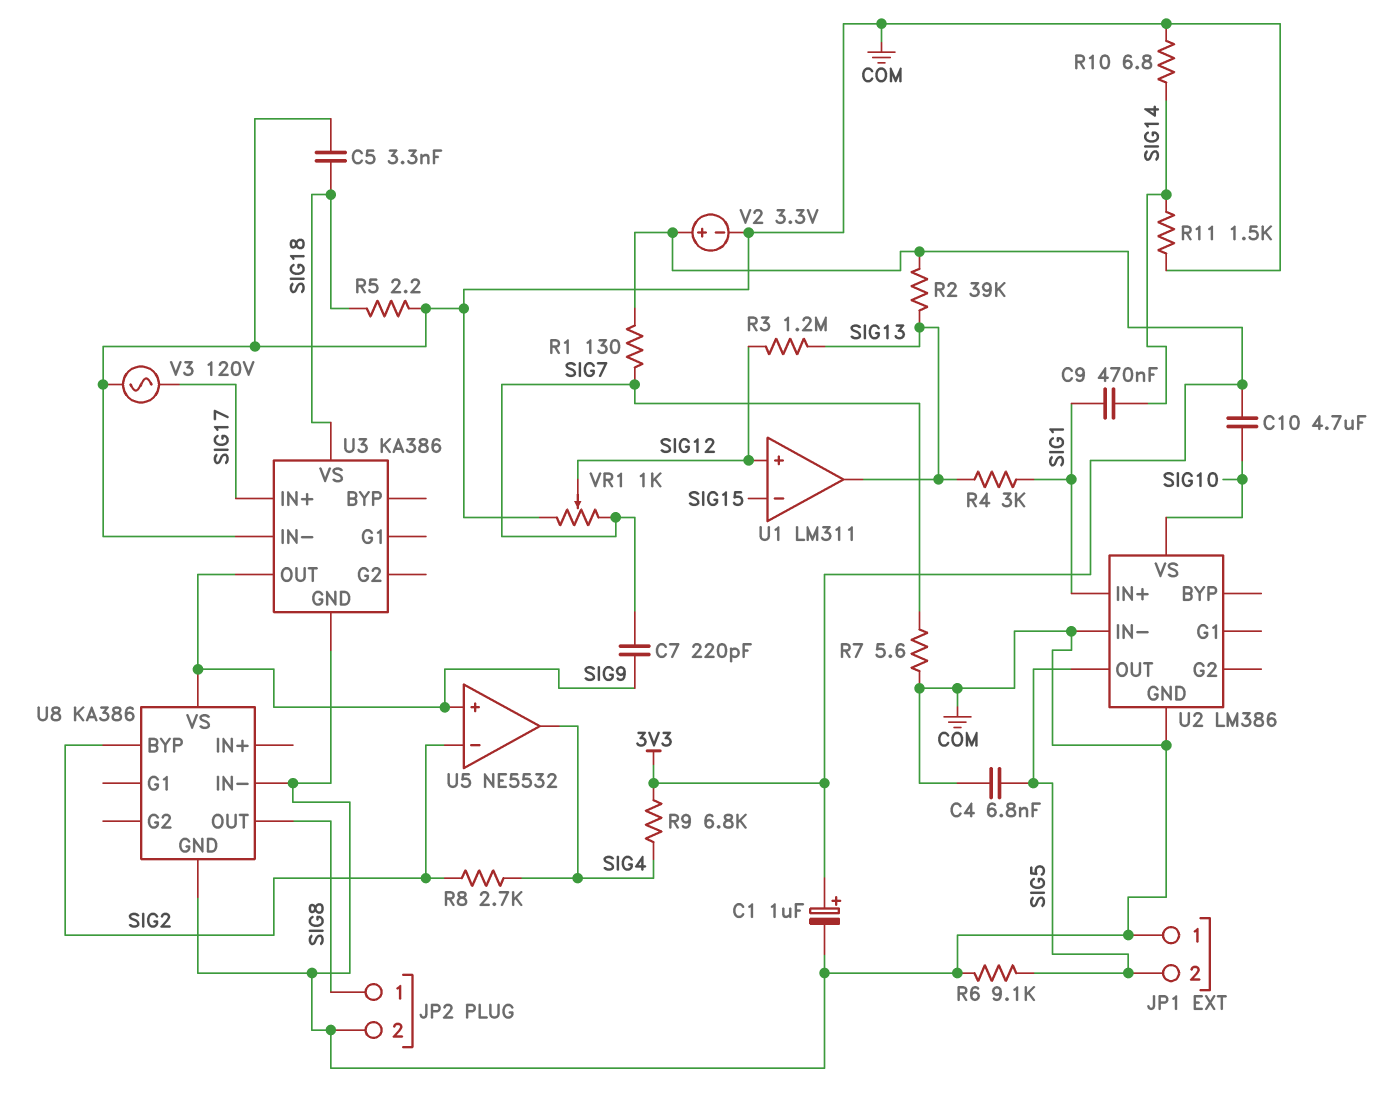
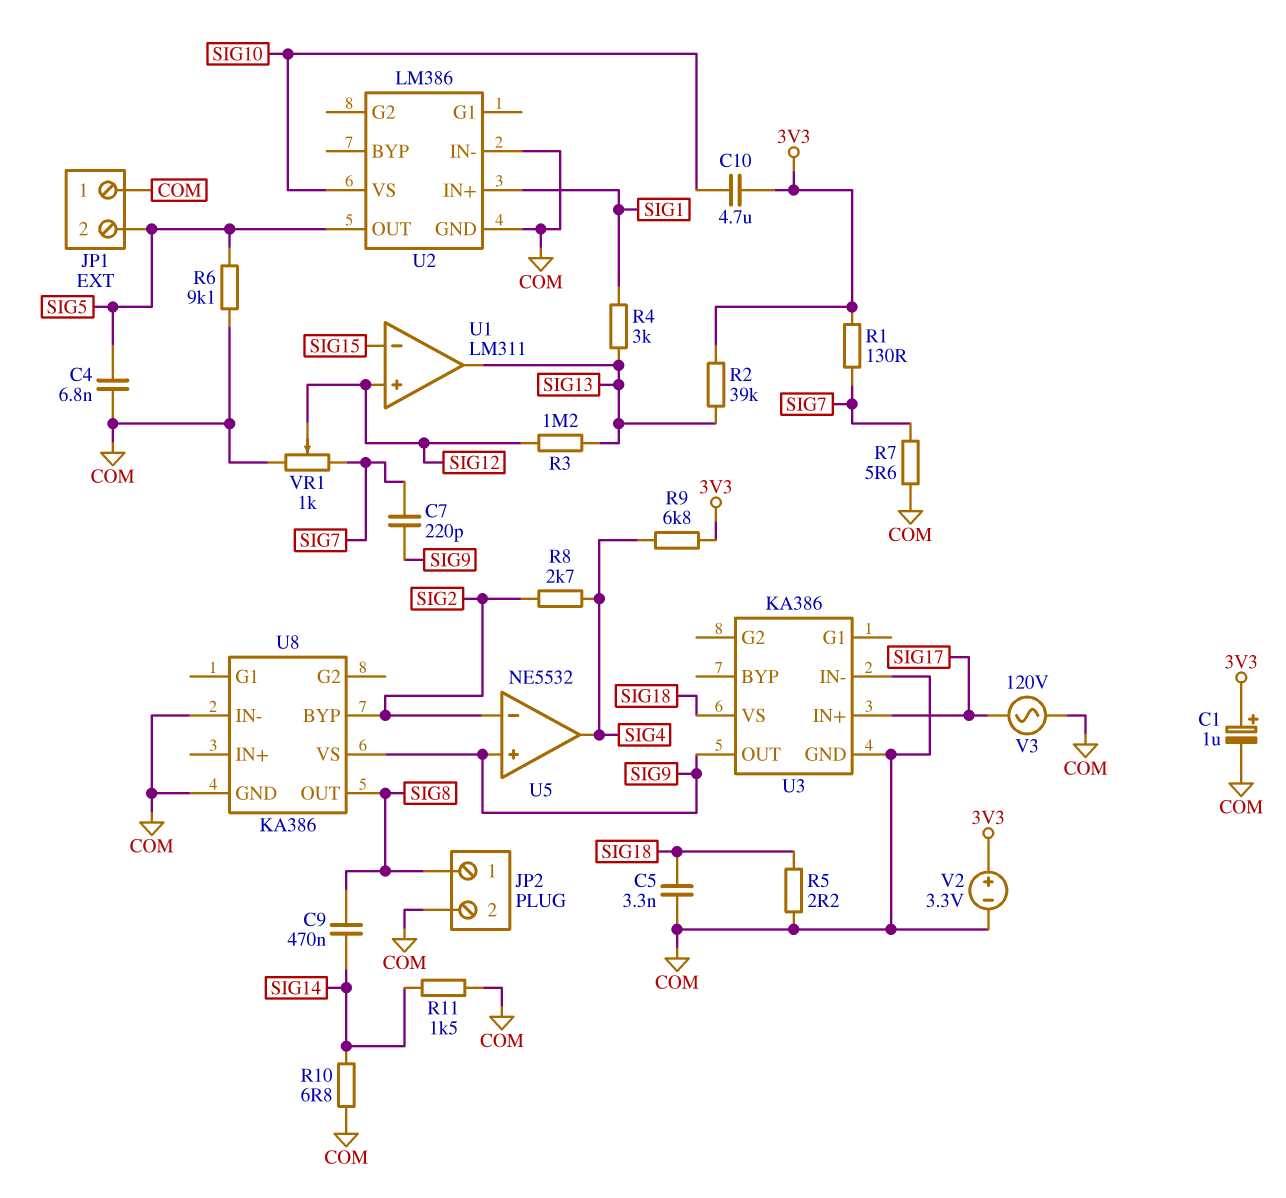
C9: 470nF (SIG1, SIG14) -> 470nF (SIG8, SIG14)

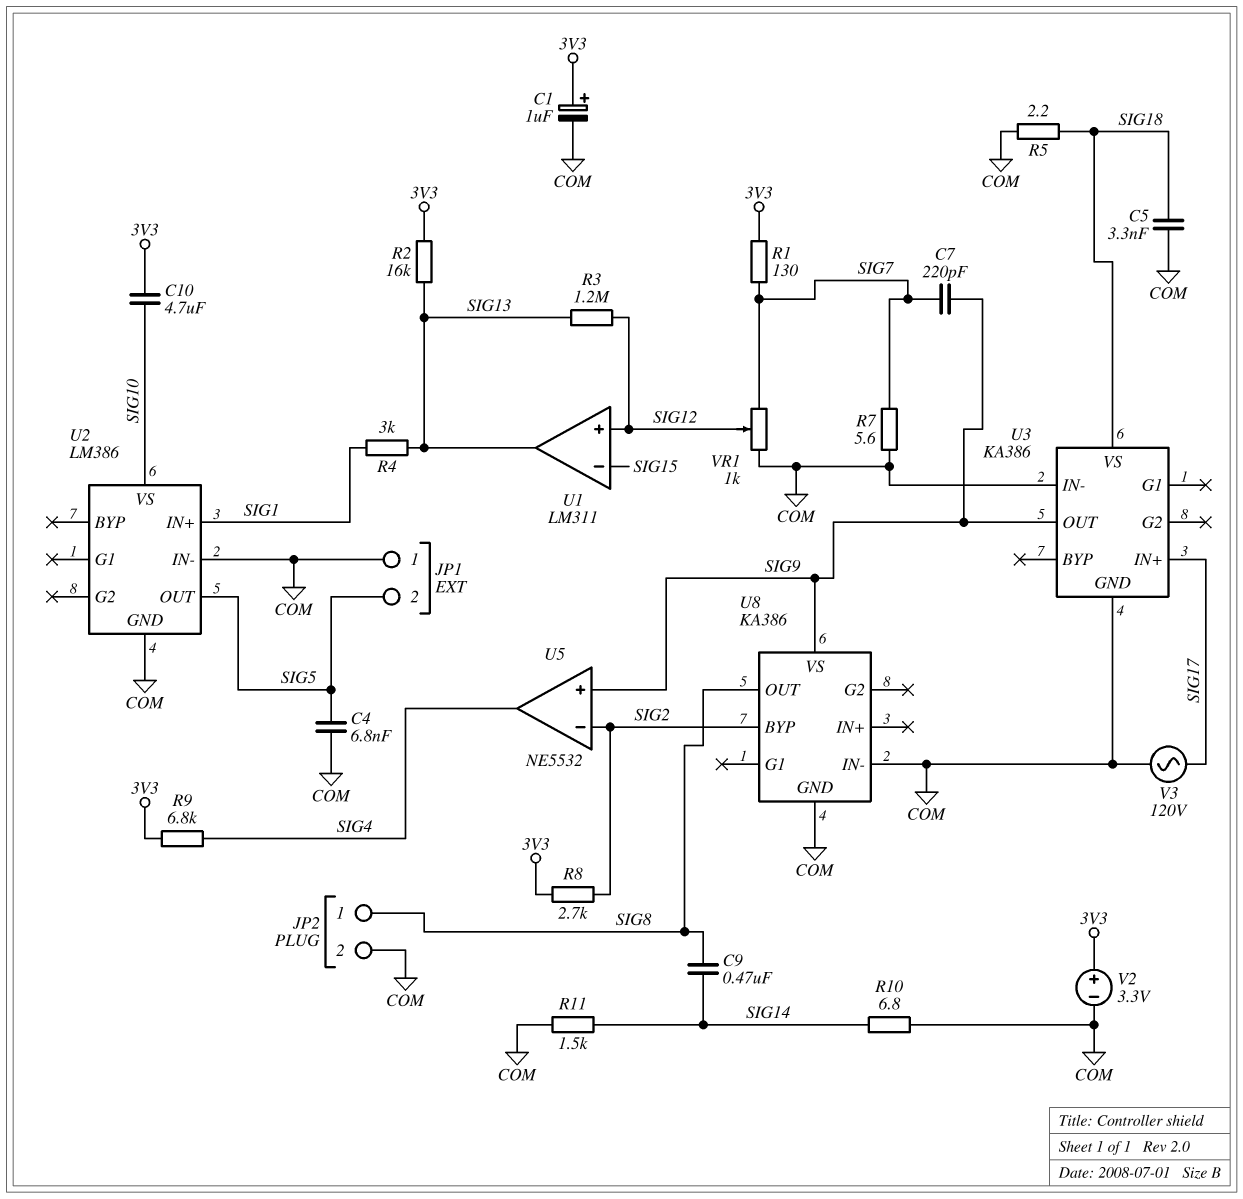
R2: 39k (3V3, SIG13) -> 16k (3V3, SIG13)
R6: 9.1k (COM, SIG5) -> none
R8: 2.7k (SIG2, SIG4) -> 2.7k (3V3, SIG2)

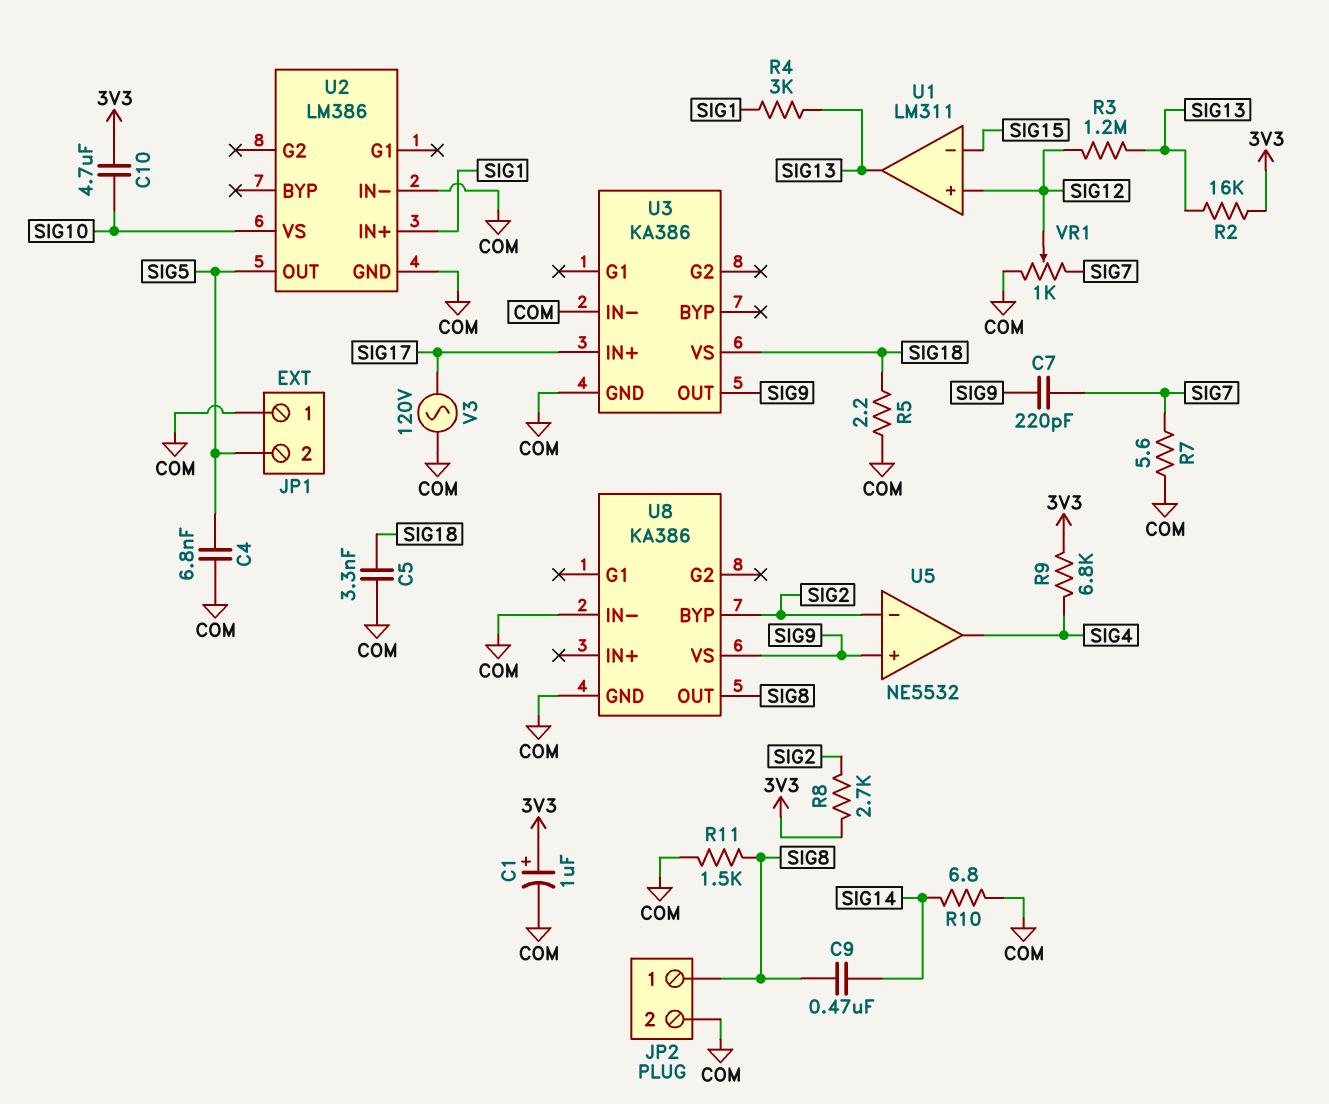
R1: 130 (3V3, SIG7) -> none
R11: 1.5k (COM, SIG14) -> 1.5k (COM, SIG8)
V2: 3.3V (plus 3V3, minus COM) -> none

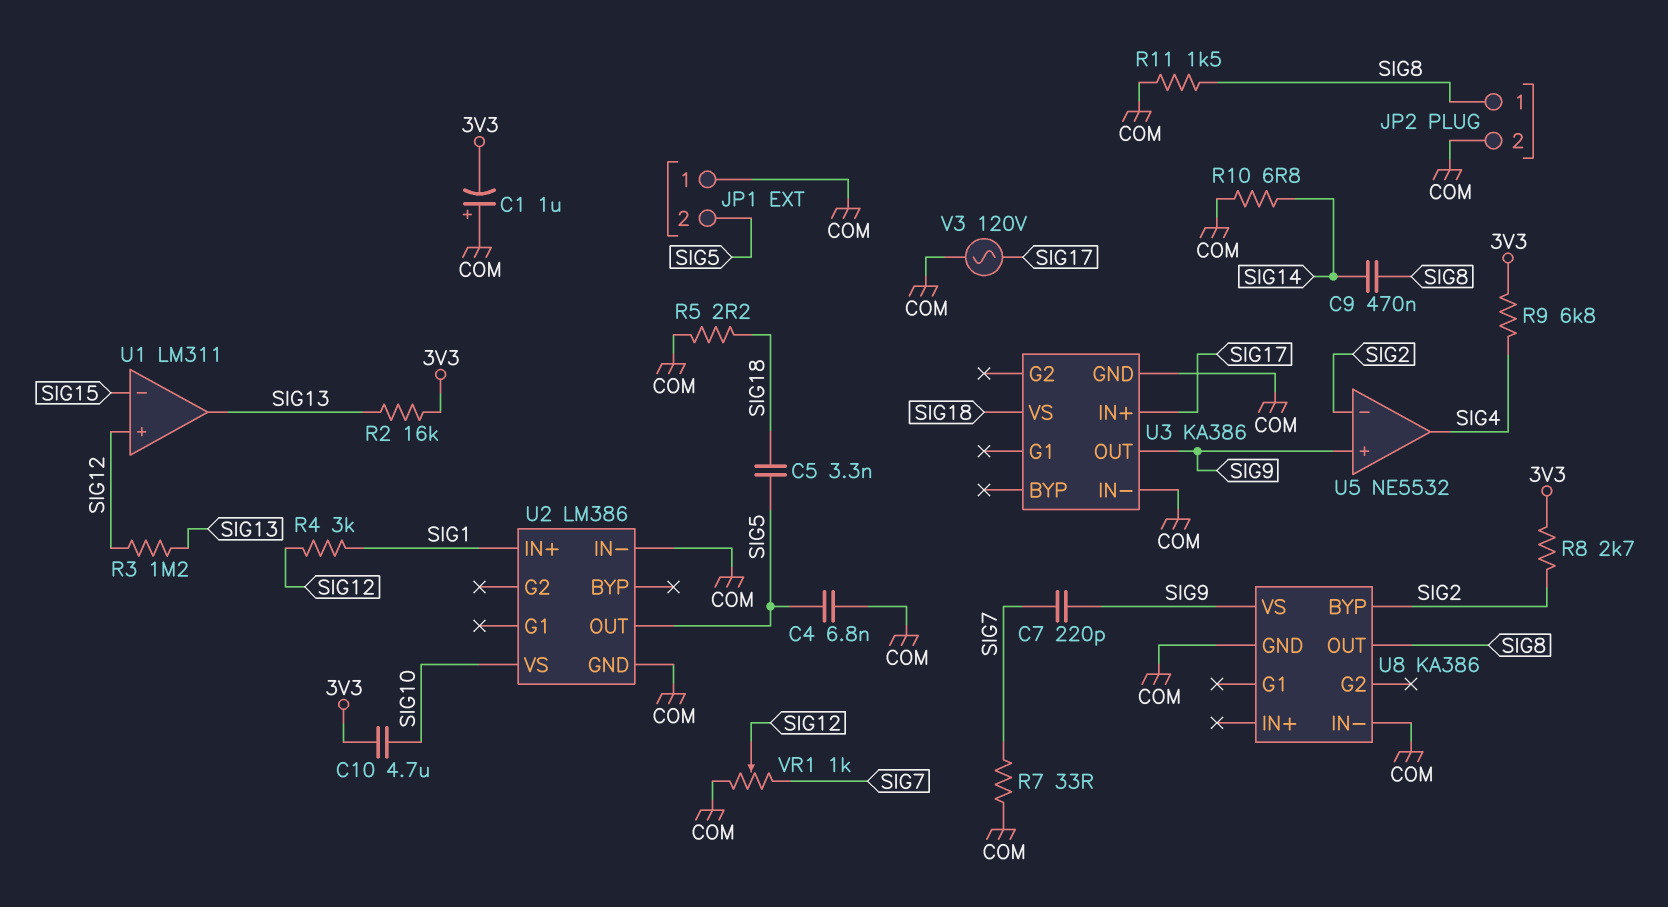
C1: 1uF (plus 3V3, minus COM) -> 1uF (plus COM, minus 3V3)
C5: 3.3nF (COM, SIG18) -> 3.3nF (SIG5, SIG18)
R4: 3k (SIG1, SIG13) -> 3k (SIG1, SIG12)
R7: 5.6 (COM, SIG7) -> 33 (COM, SIG7)

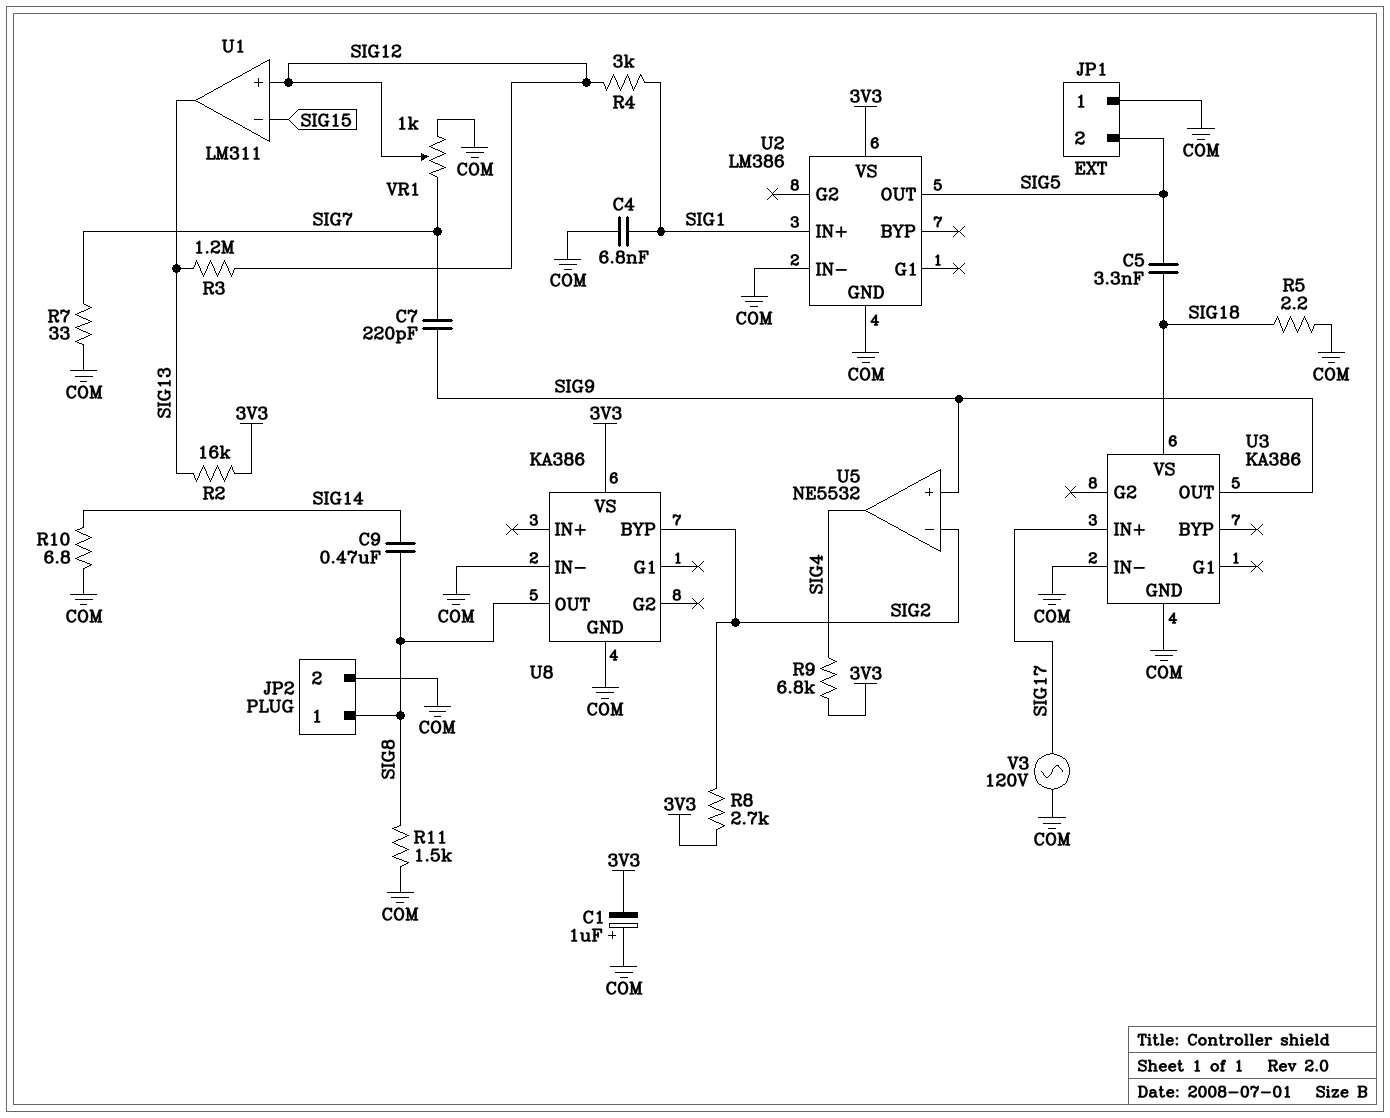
C4: 6.8nF (COM, SIG5) -> 6.8nF (COM, SIG1)
C10: 4.7uF (3V3, SIG10) -> none
U2 pin VS: SIG10 -> 3V3
U8 pin VS: SIG9 -> 3V3

